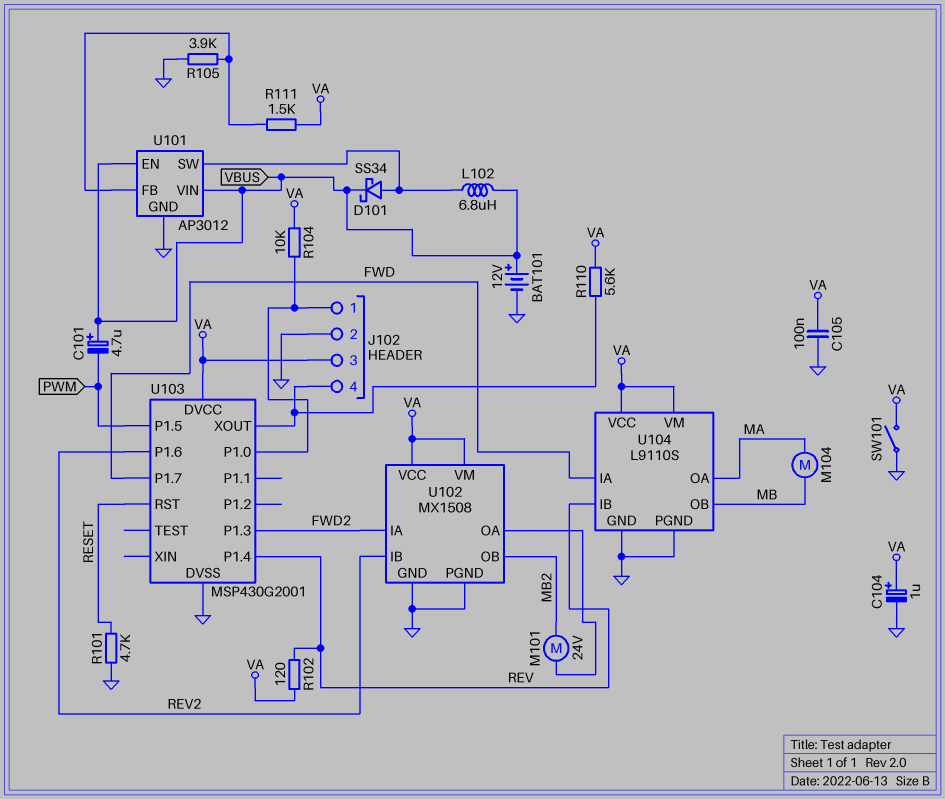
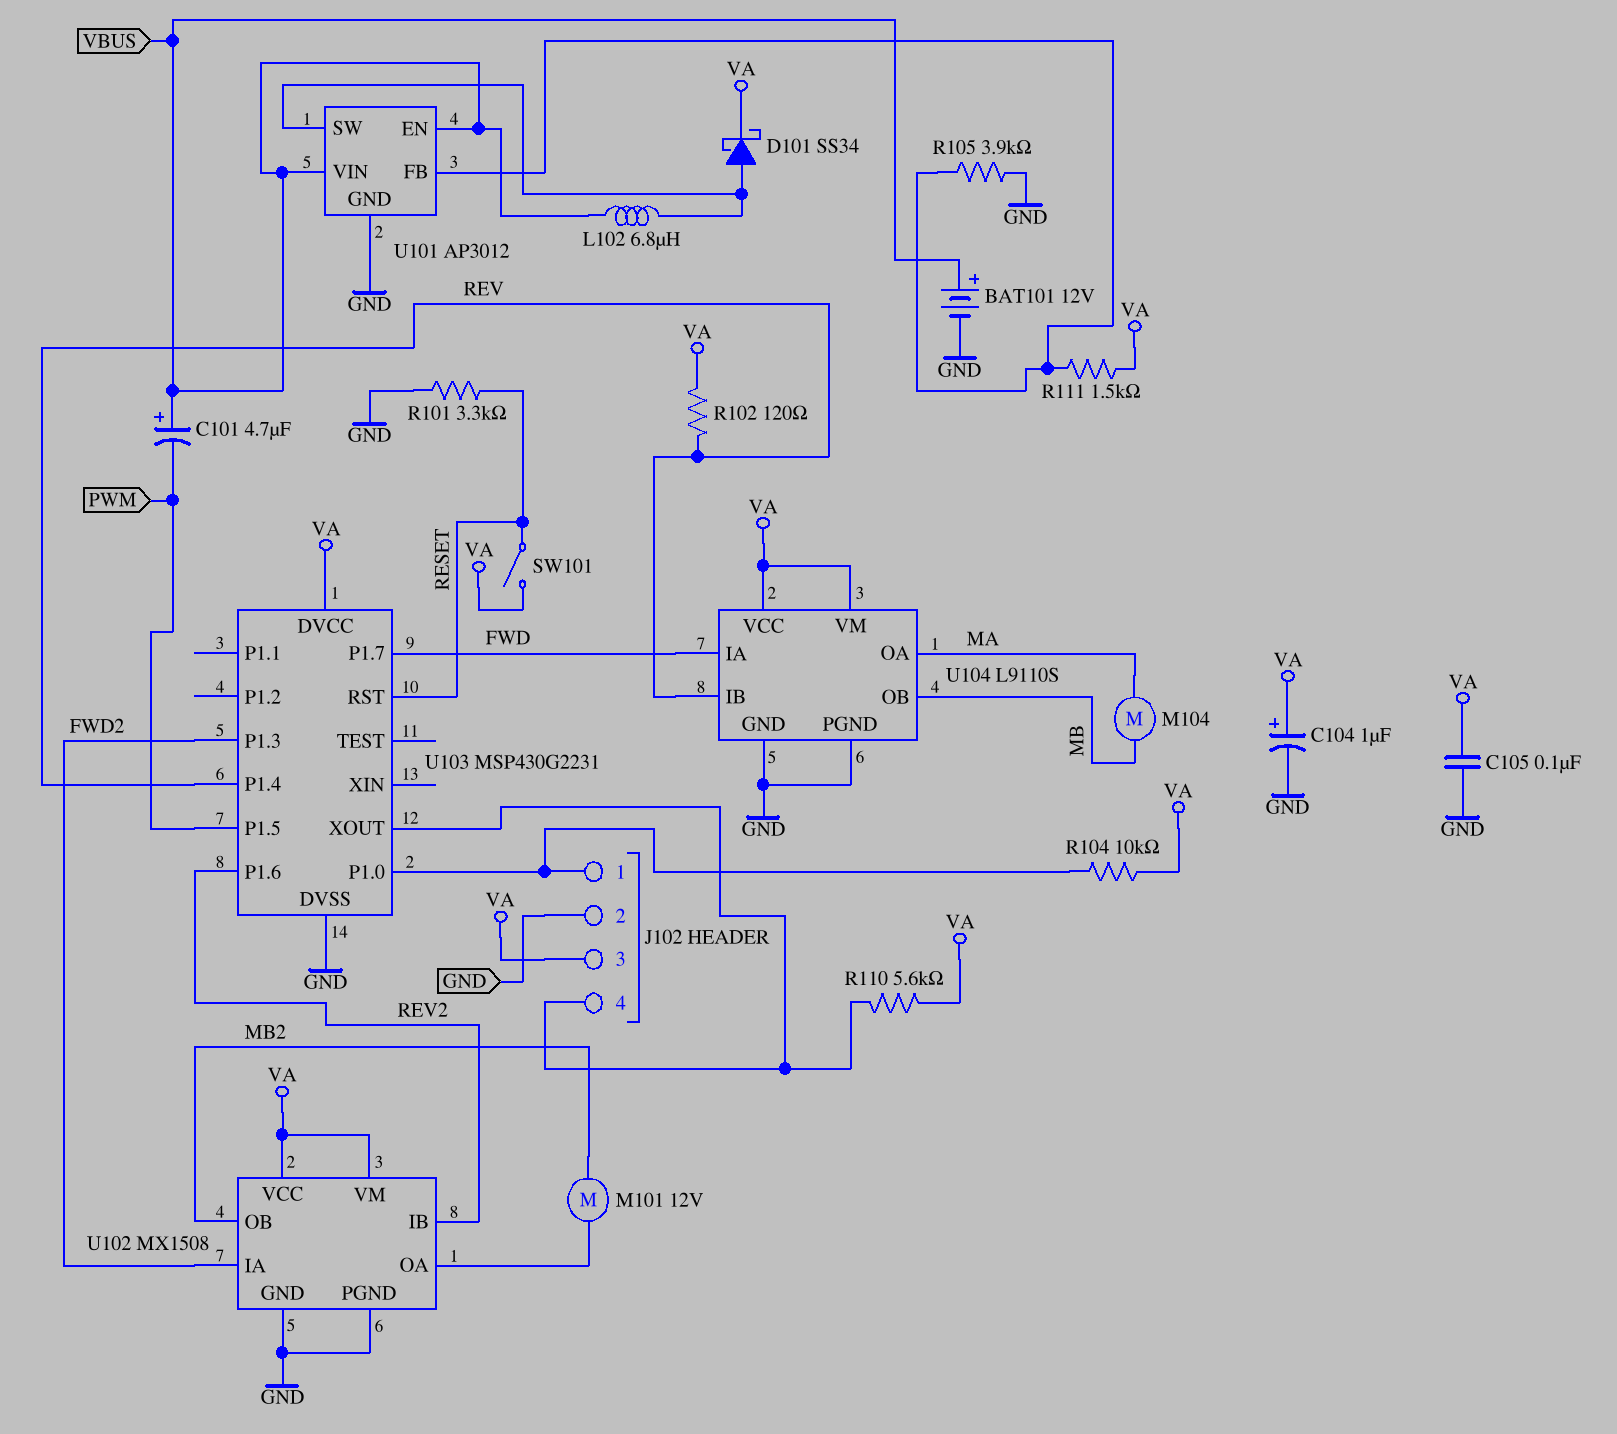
D101: schottky SS34 (A U101/SW, K VBUS) -> schottky SS34 (A U101/SW, K VA)
M101: motor 24V (MB2, U102/OA) -> motor 12V (MB2, U102/OA)
R101: 4.7k (GND, RESET) -> 3.3k (GND, RESET)
SW101: switch (GND, VA) -> switch (RESET, VA)
U103: MSP430G2001 -> MSP430G2231

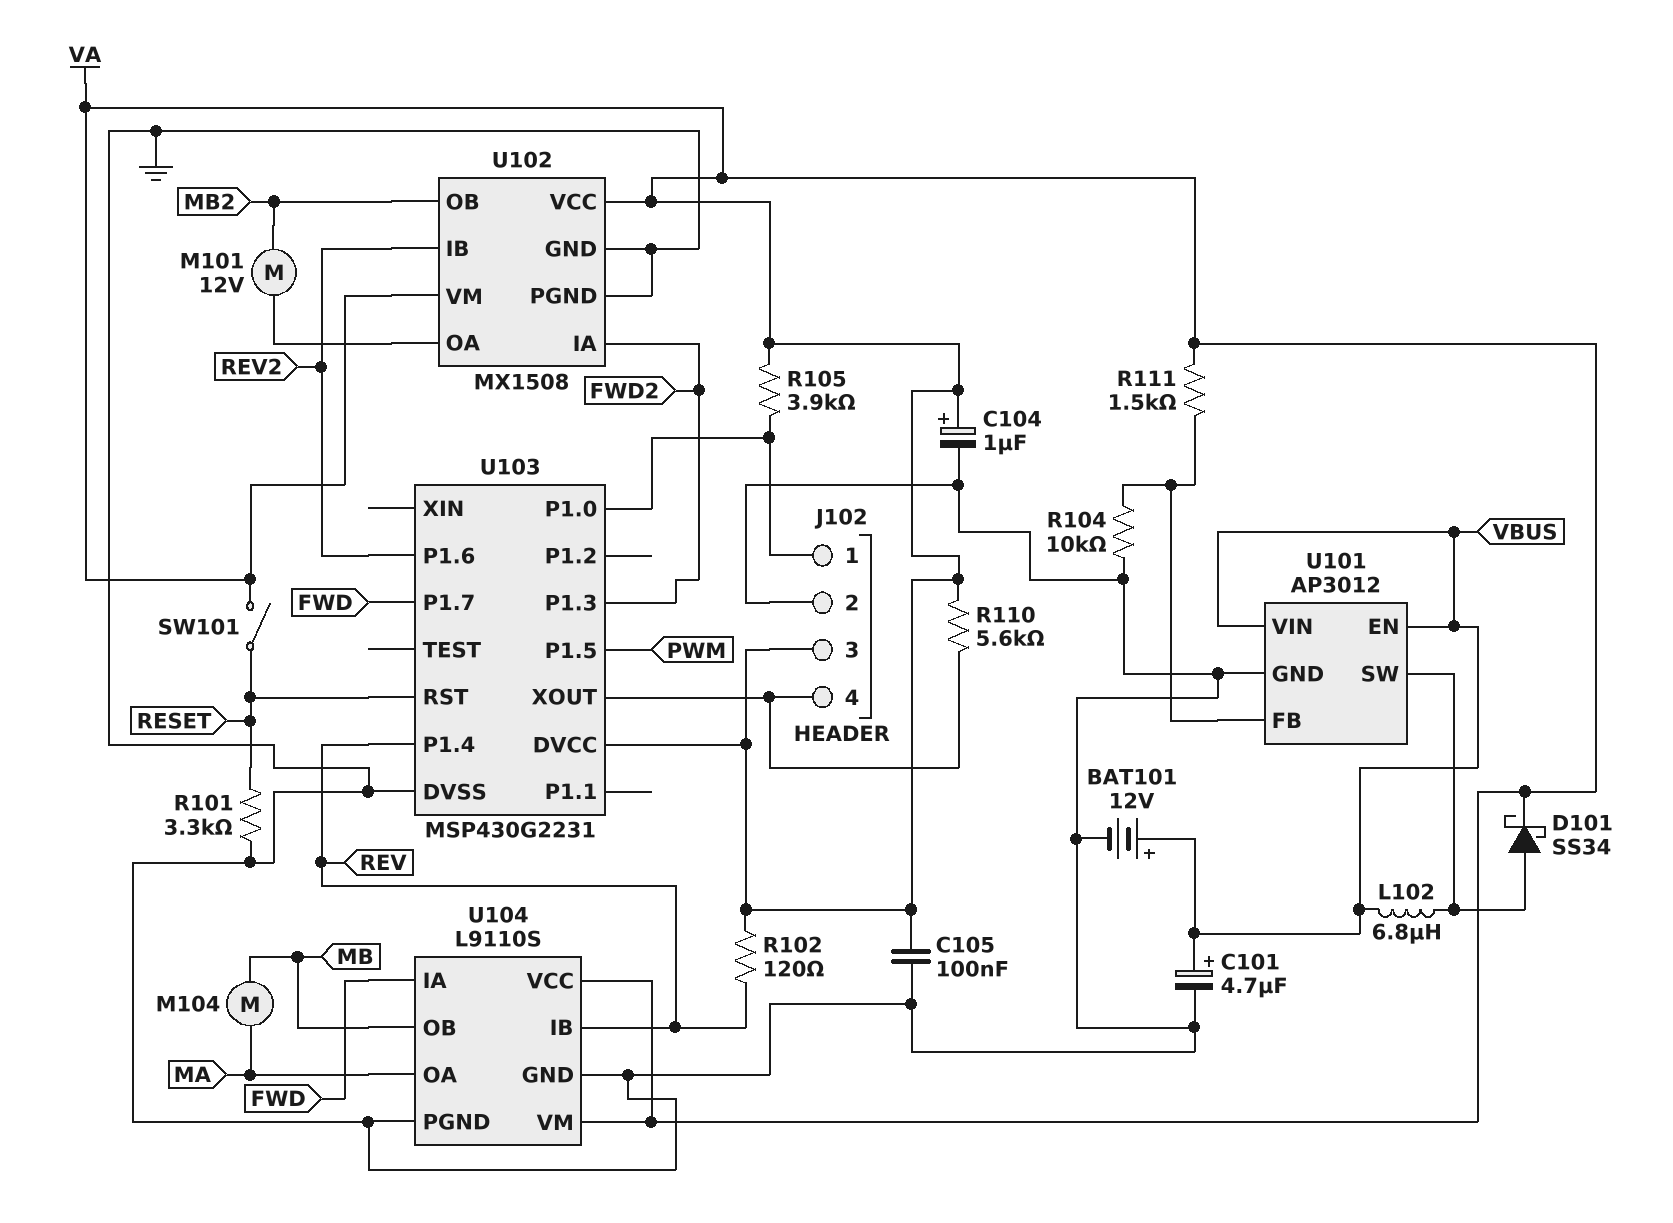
C101: 4.7uF (plus VBUS, minus PWM) -> 4.7uF (plus VBUS, minus GND)
R104: 10k (J102/1, VA) -> 10k (GND, U101/FB)
R105: 3.9k (GND, U101/FB) -> 3.9k (J102/1, VA)

